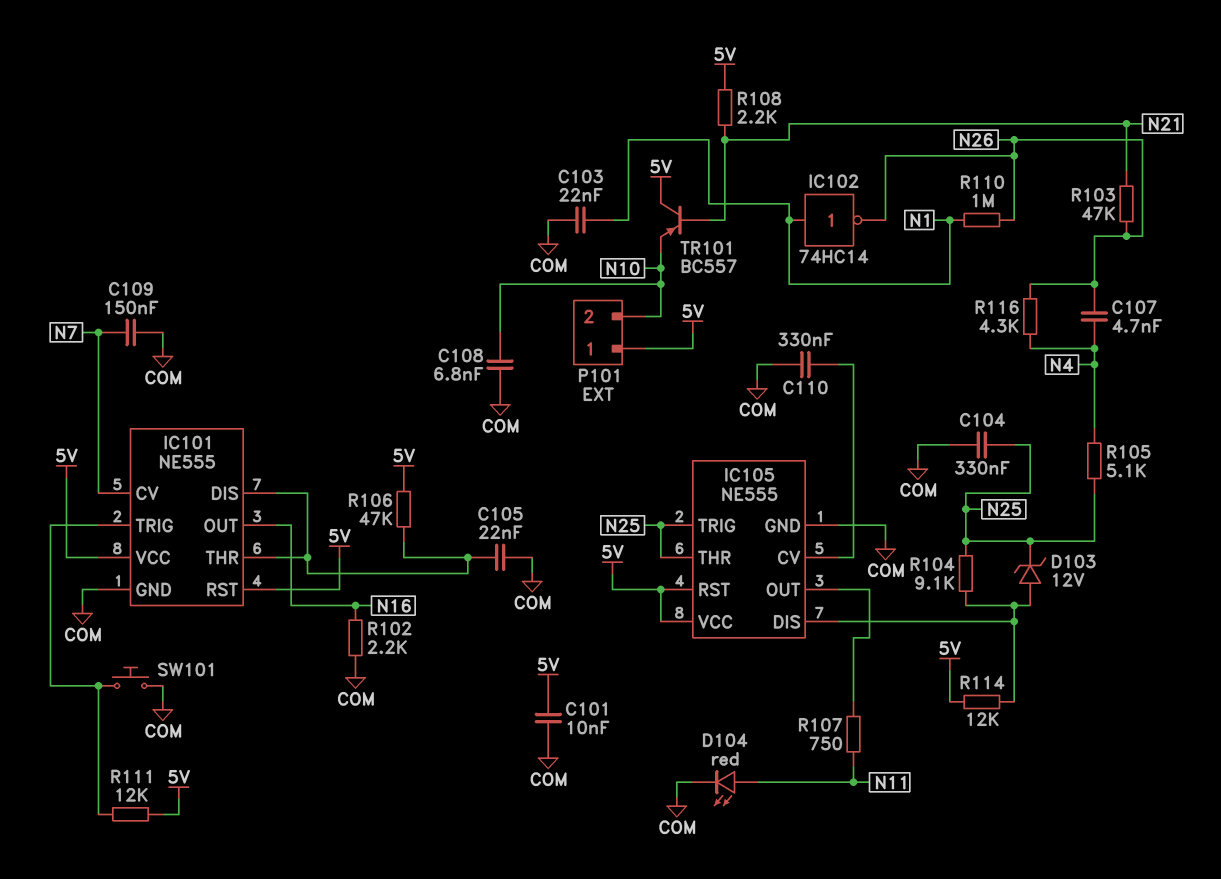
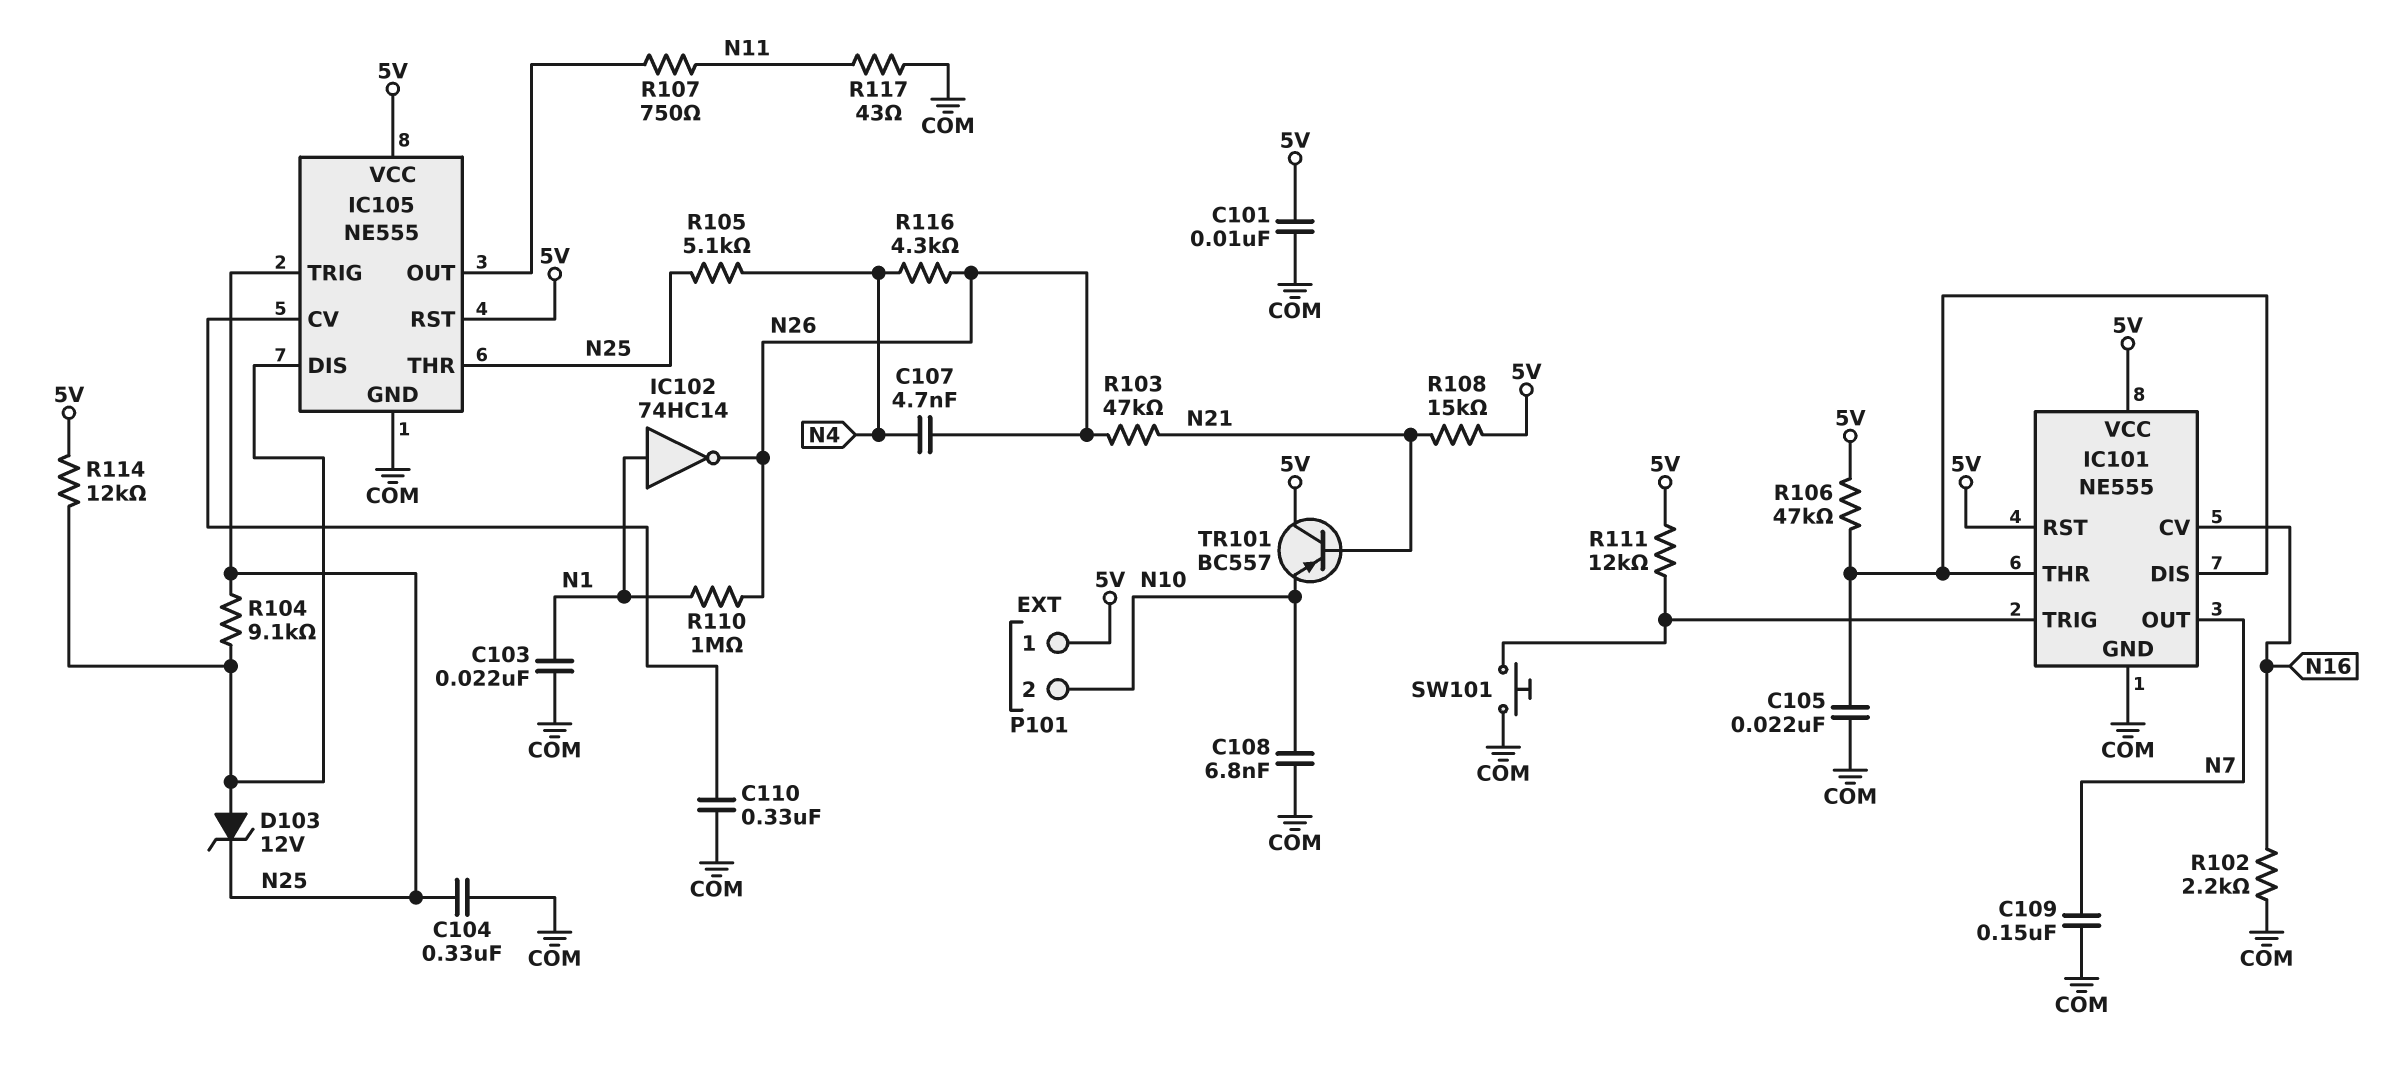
D104: LED red (A N11, K COM) -> none
IC101 pin CV: N7 -> N16
IC101 pin OUT: N16 -> N7
R108: 2.2k (5V, N21) -> 15k (5V, N21)
R117: none -> 43 (COM, N11)

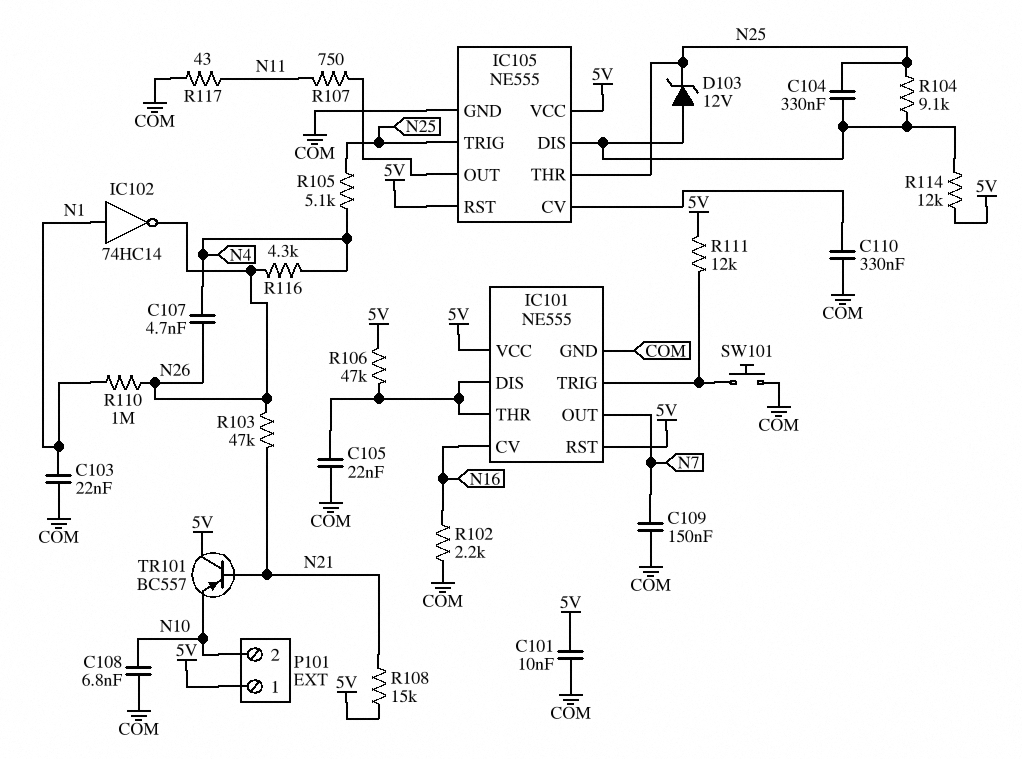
C104: 330nF (COM, N25) -> 330nF (IC105/DIS, N25)

